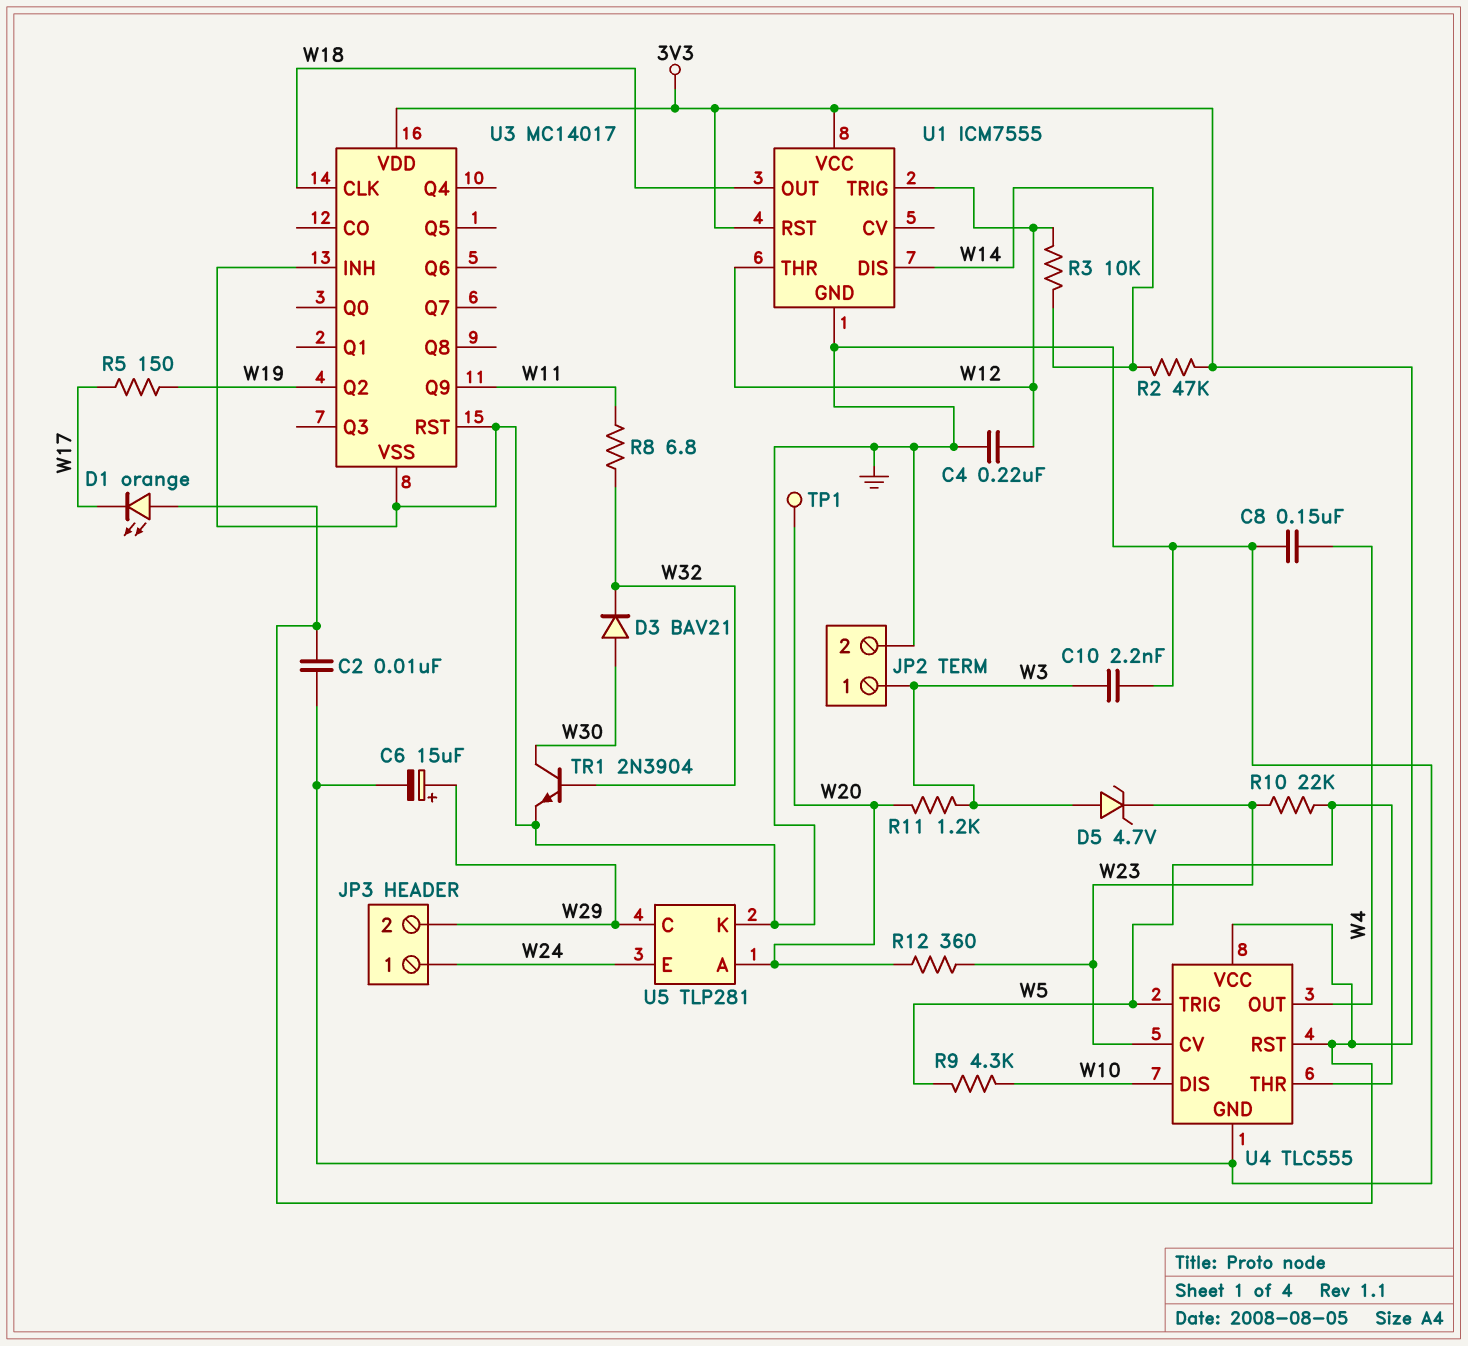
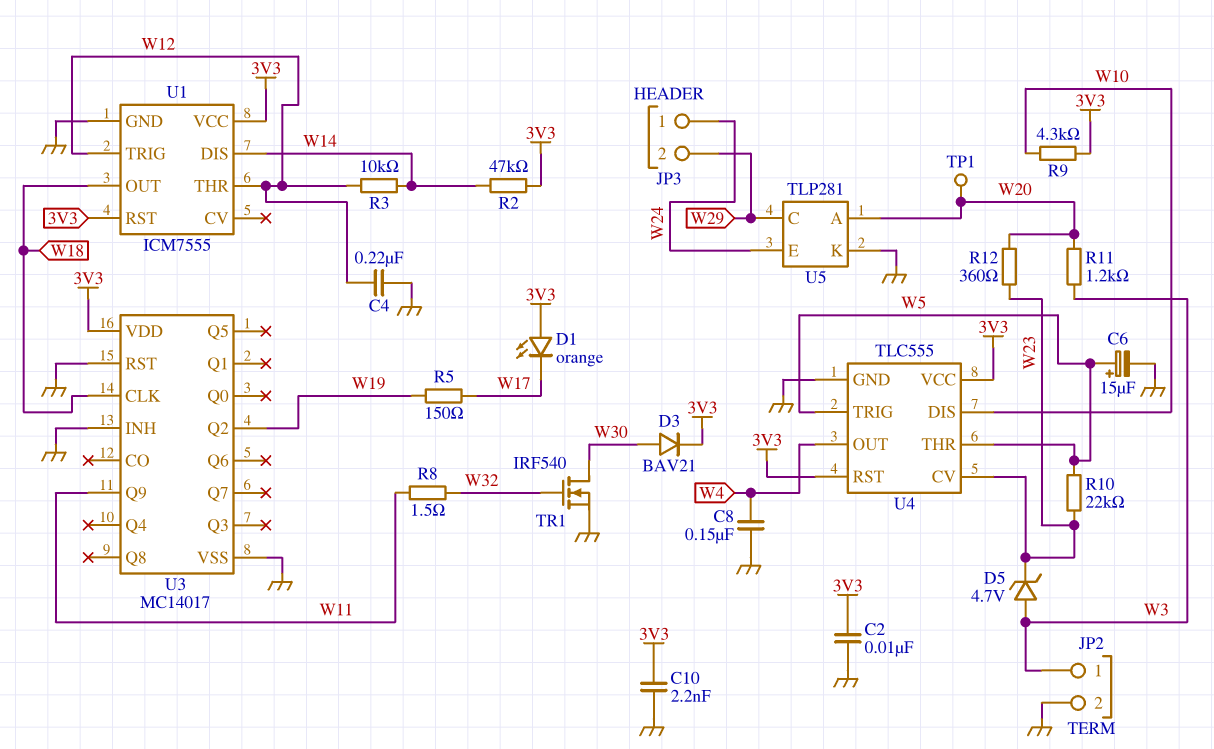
C6: 15uF (plus W29, minus GND) -> 15uF (plus W5, minus GND)
C10: 2.2nF (GND, W3) -> 2.2nF (3V3, GND)
D3: diode BAV21 (A W30, K W32) -> diode BAV21 (A W30, K 3V3)
R8: 6.8 (W11, W32) -> 1.5 (W11, W32)
R9: 4.3k (W5, W10) -> 4.3k (3V3, W10)
TR1: NPN 2N3904 (B W32, C W30, E GND) -> NMOS IRF540 (G W32, D W30, S GND)

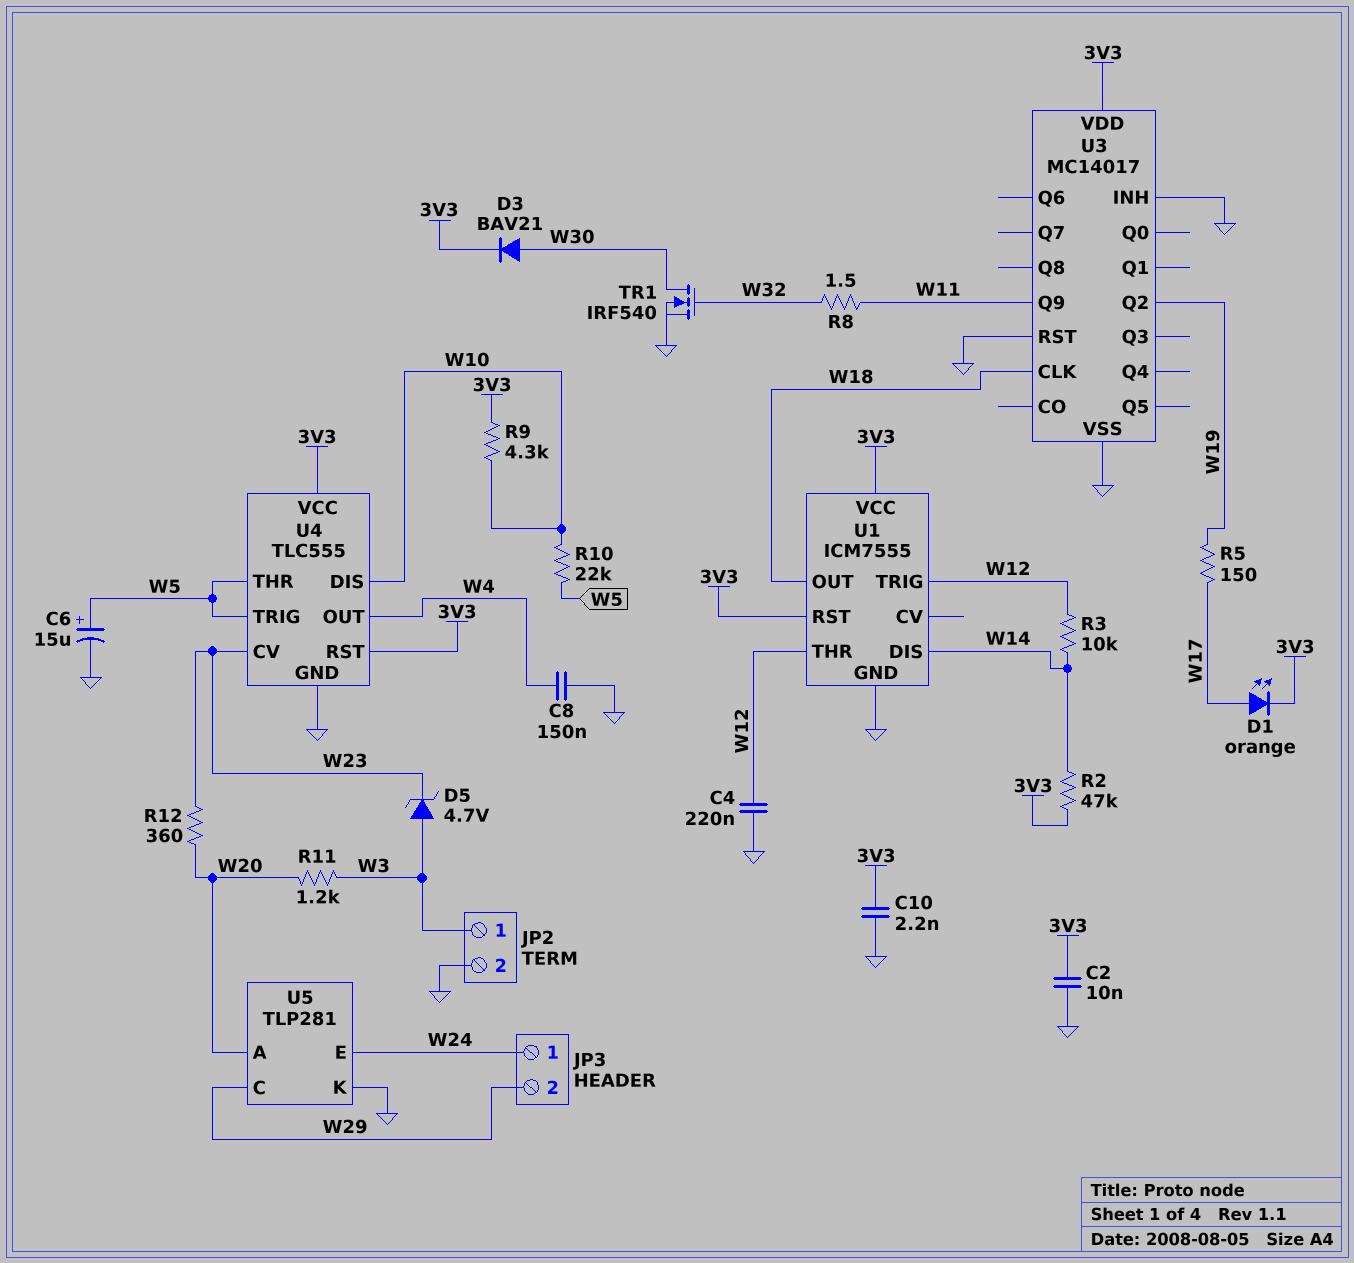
D1: LED orange (A 3V3, K W17) -> LED orange (A W17, K 3V3)
R10: 22k (W5, W23) -> 22k (W5, W10)
TP1: test point (W20) -> none

